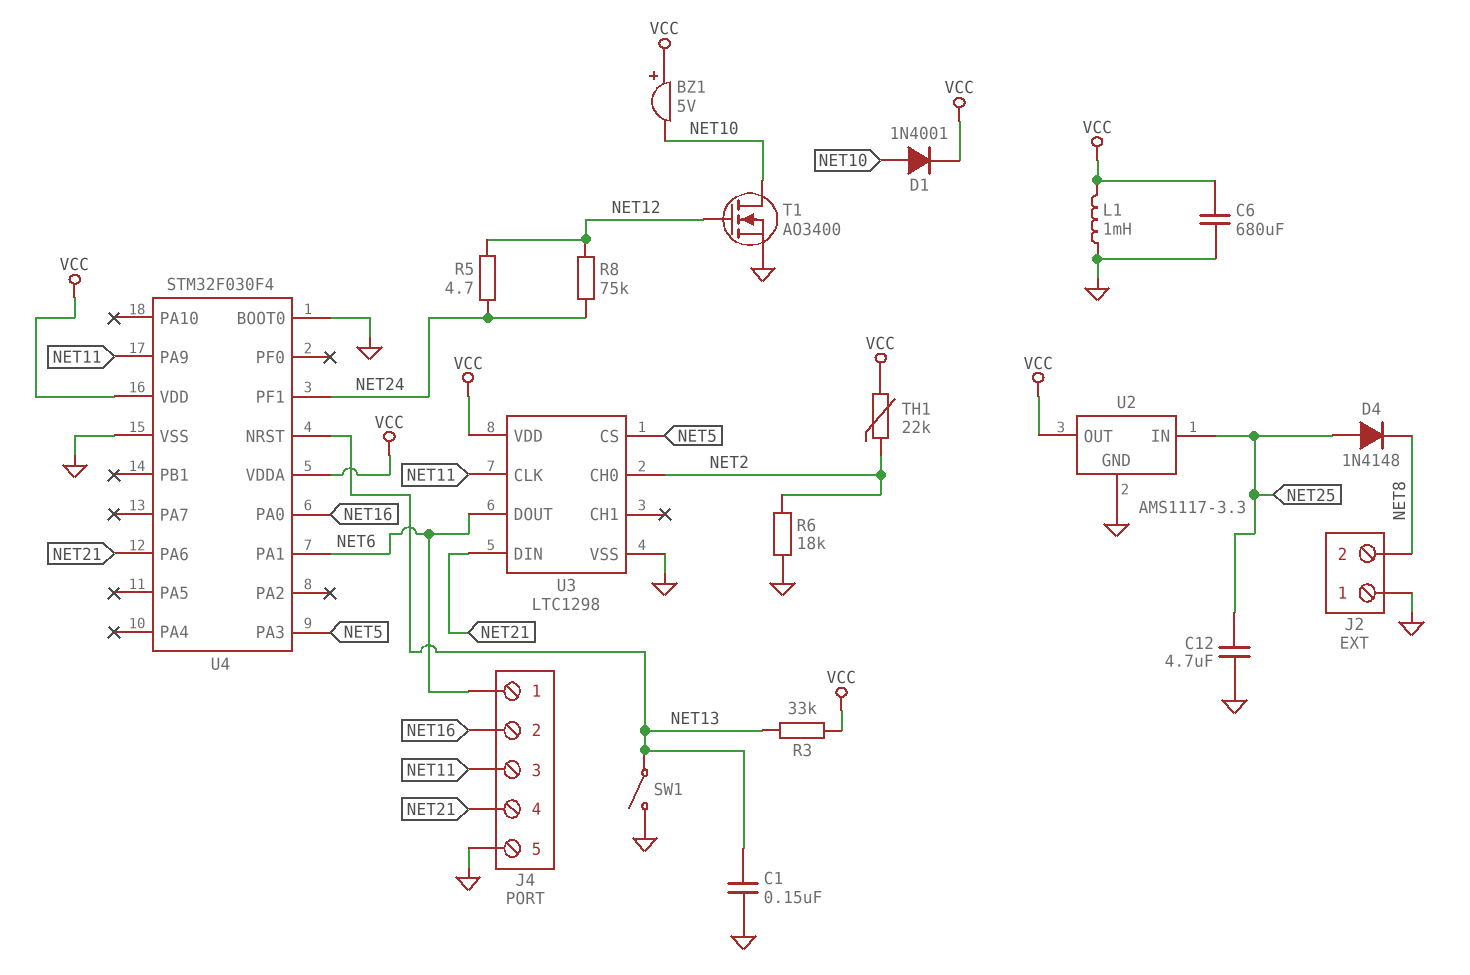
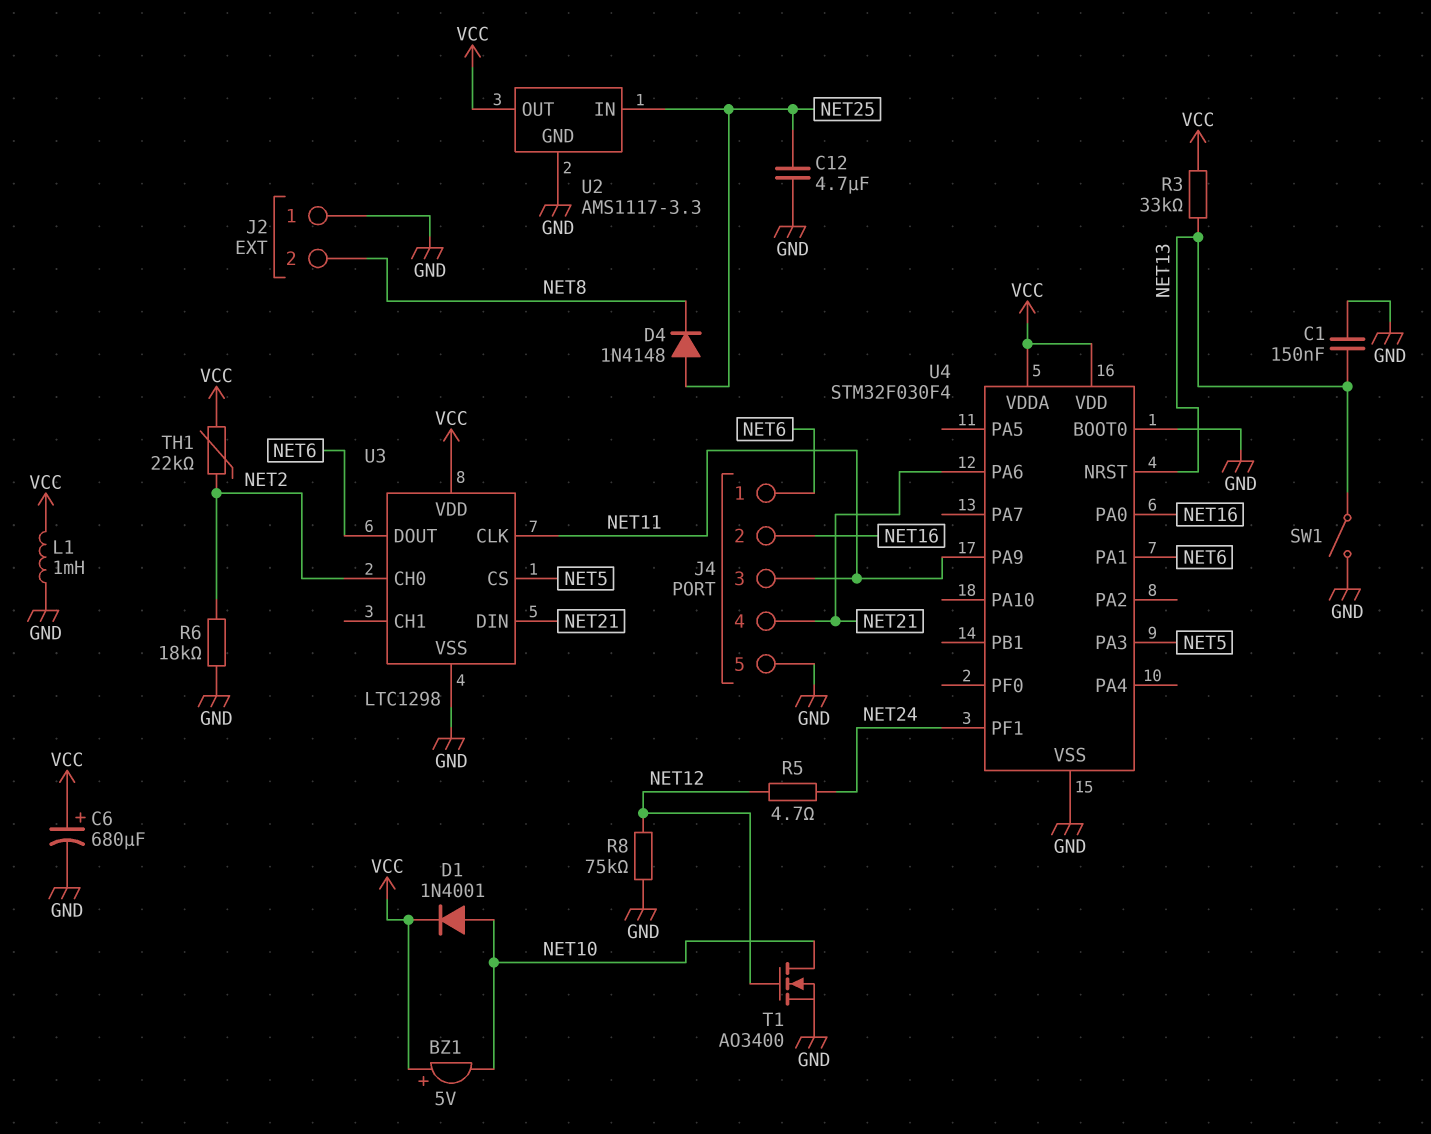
C6: 680uF (GND, VCC) -> 680uF (plus VCC, minus GND)
R8: 75k (NET12, NET24) -> 75k (GND, NET12)

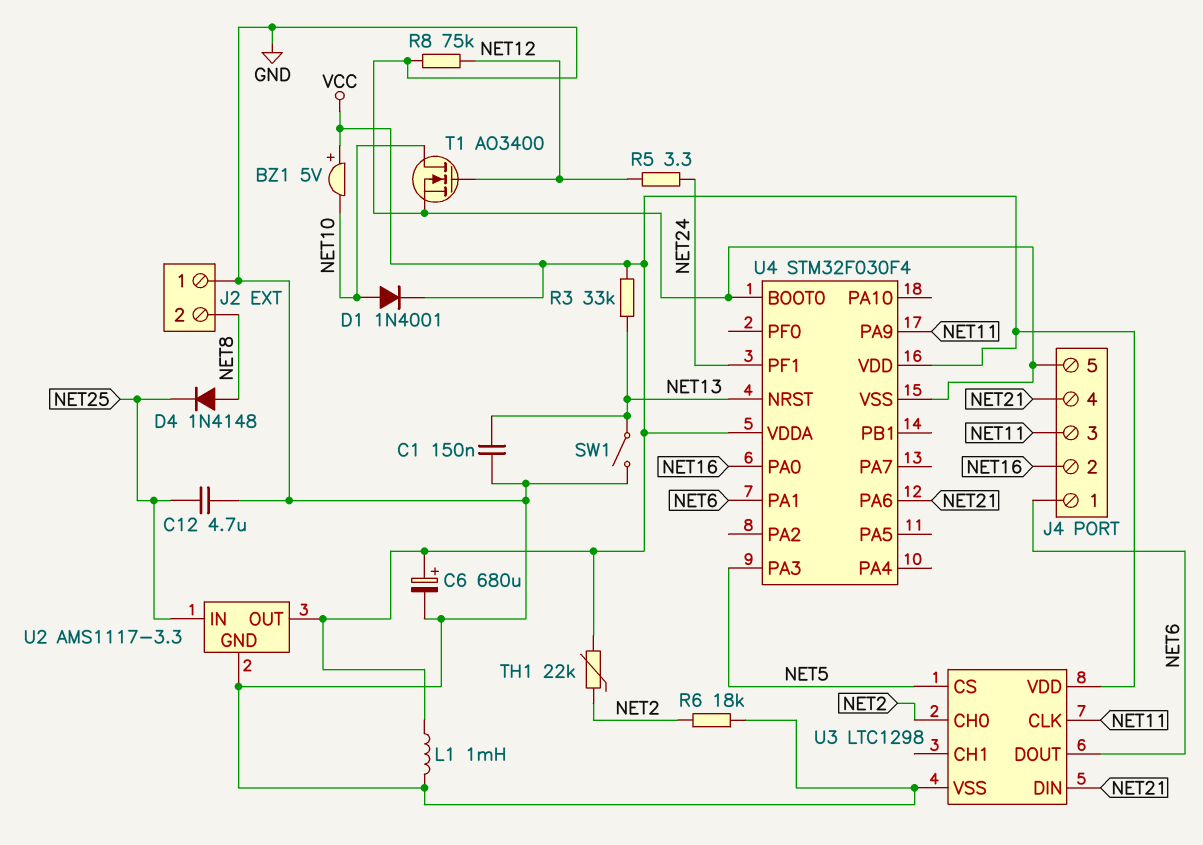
D4: diode 1N4148 (A NET25, K NET8) -> diode 1N4148 (A NET8, K NET25)
R5: 4.7 (NET12, NET24) -> 3.3 (NET12, NET24)

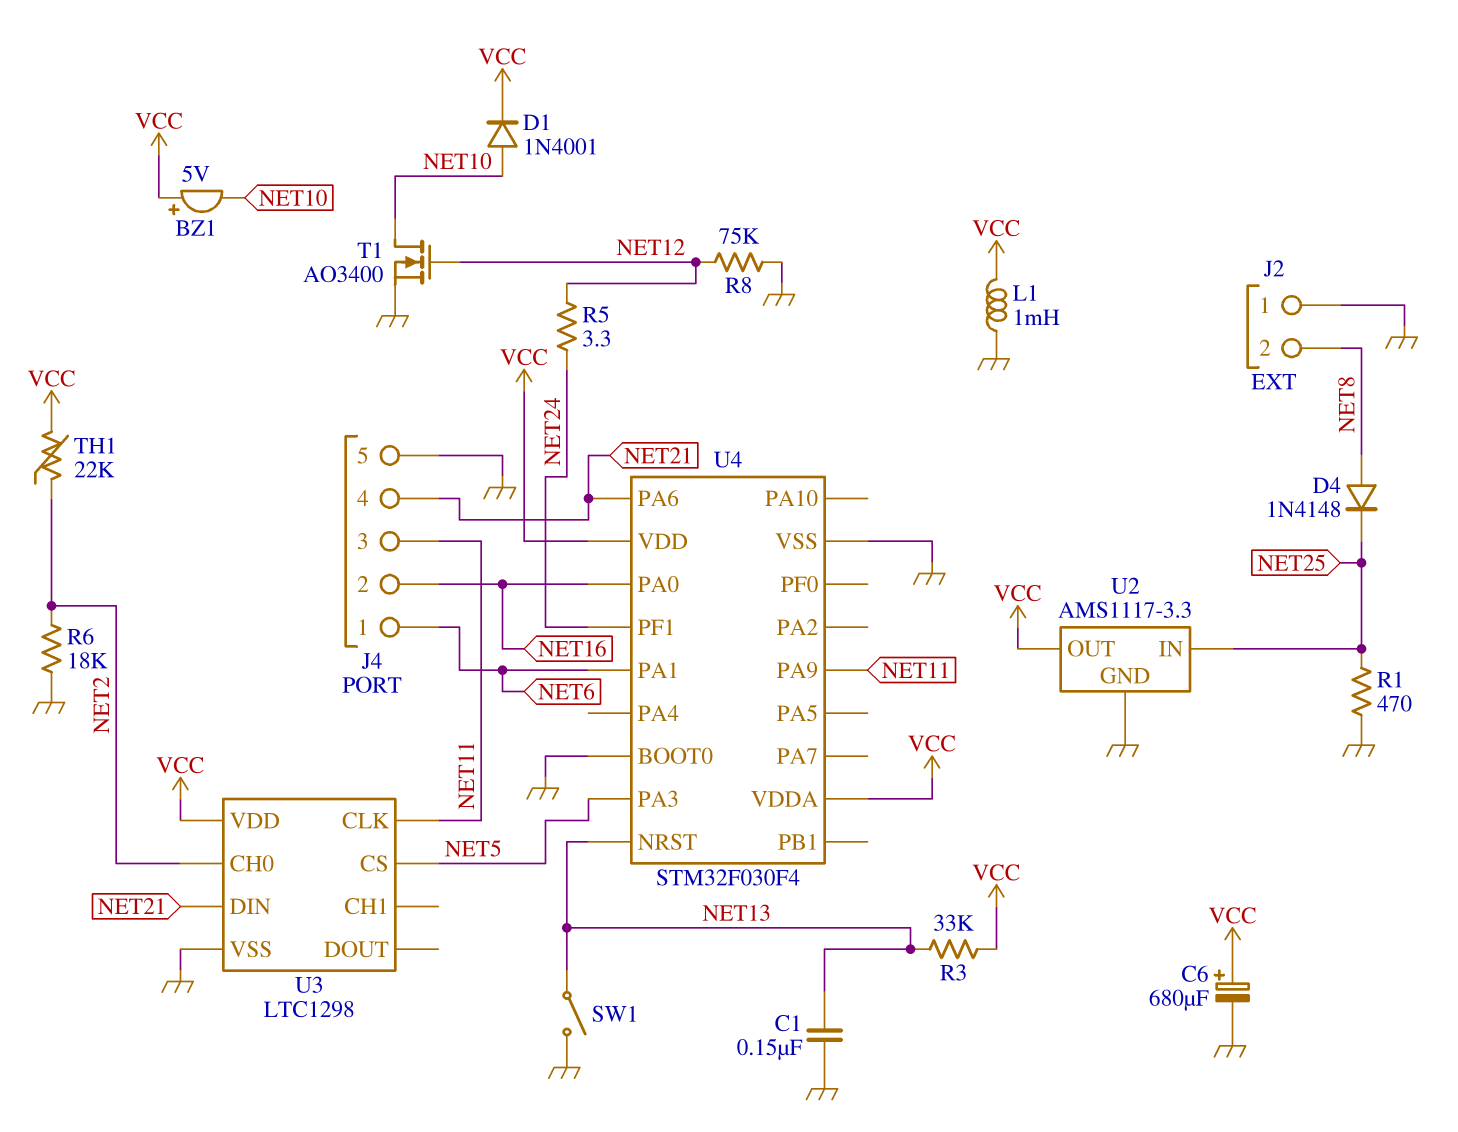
C12: 4.7uF (GND, NET25) -> none
R1: none -> 470 (GND, NET25)
U3 pin DOUT: NET6 -> none

